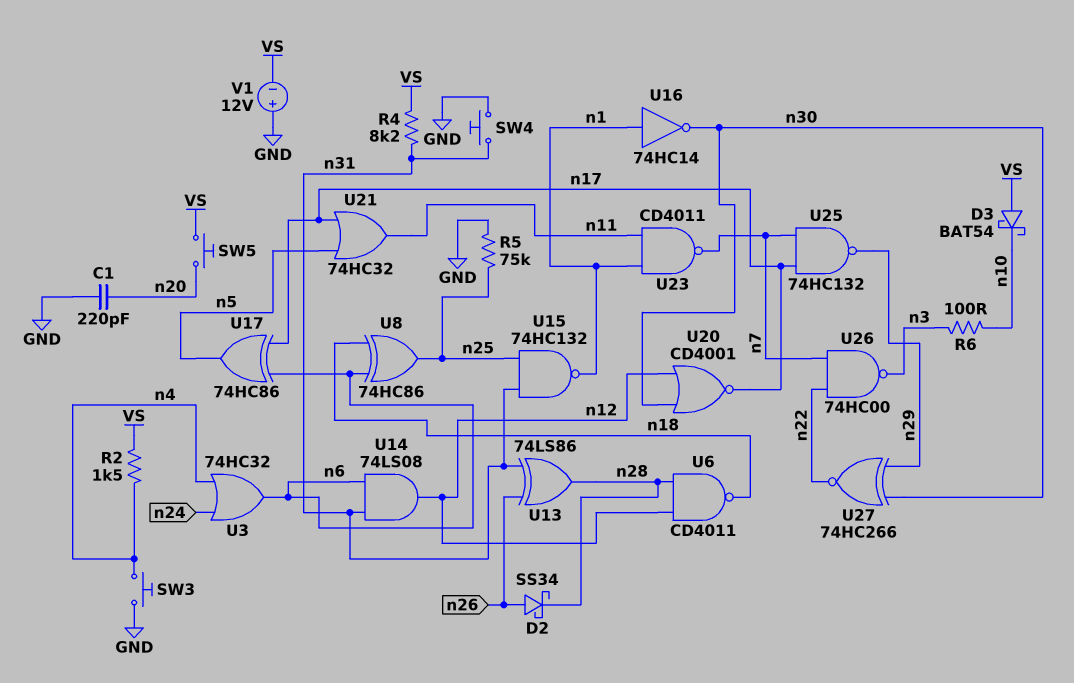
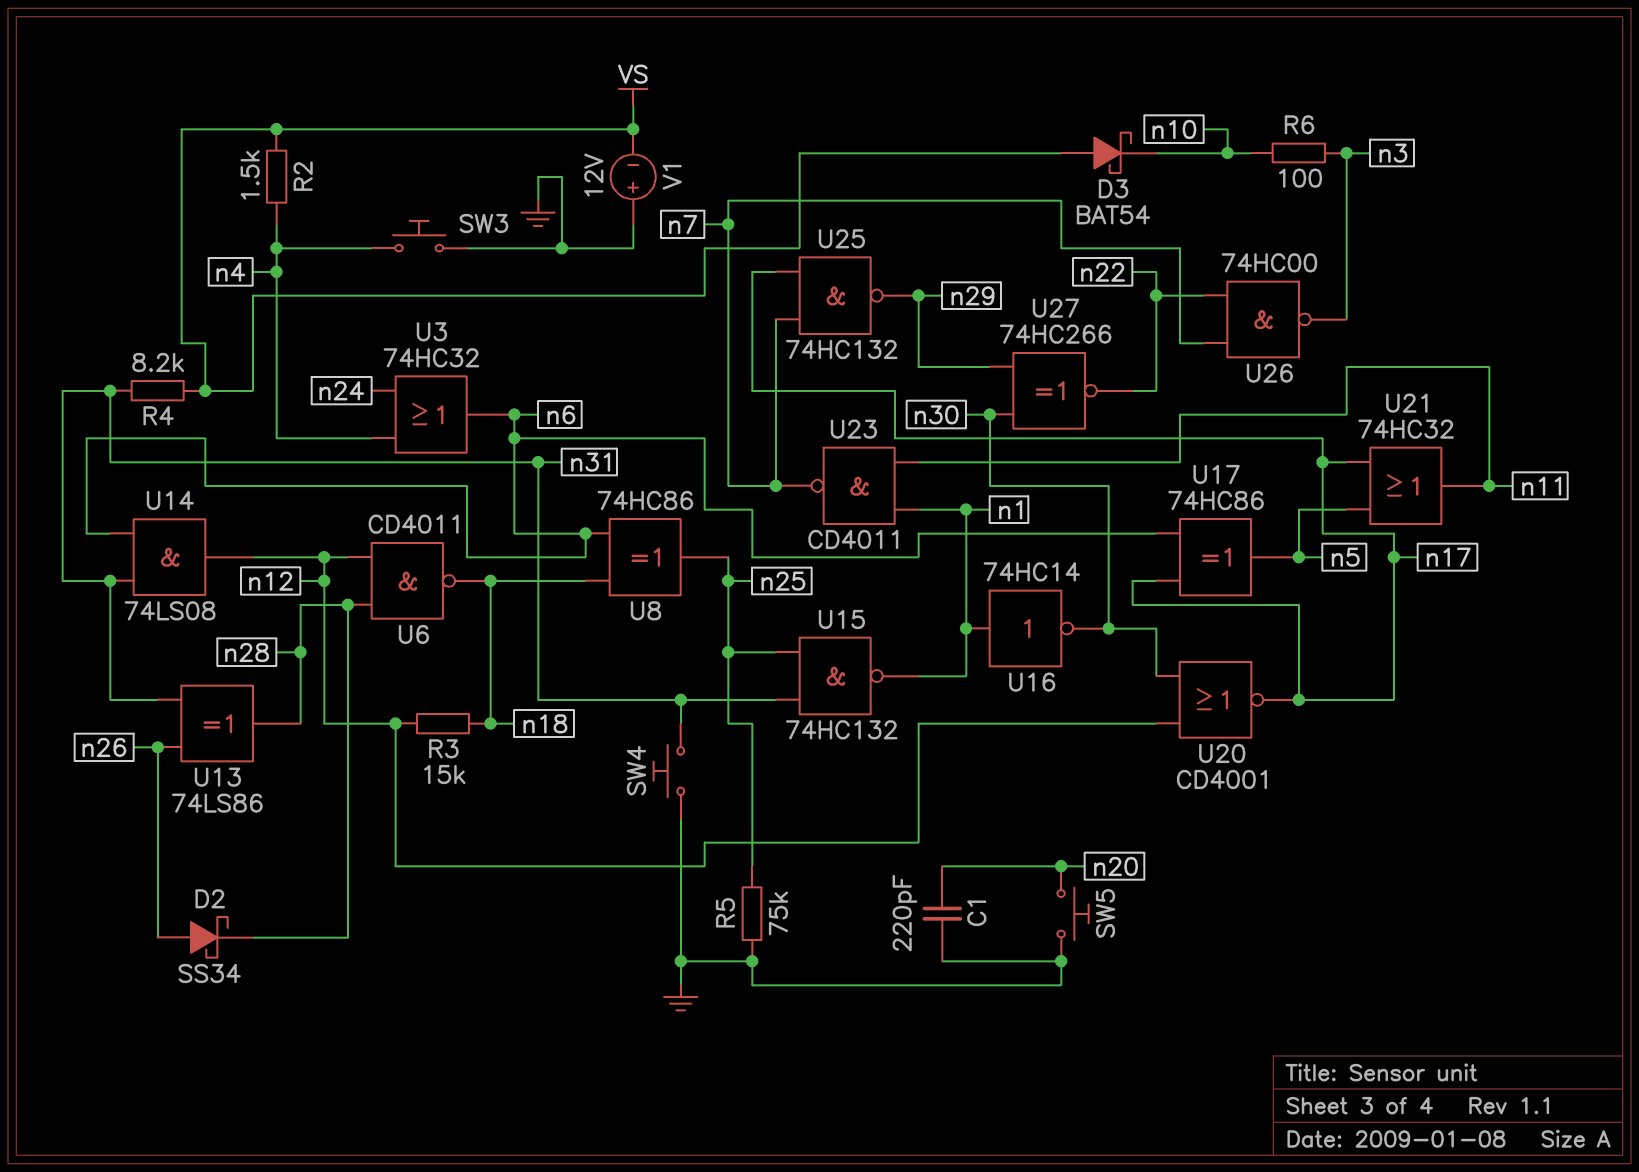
R3: none -> 15k (n12, n18)
SW5: button (VS, n20) -> button (GND, n20)

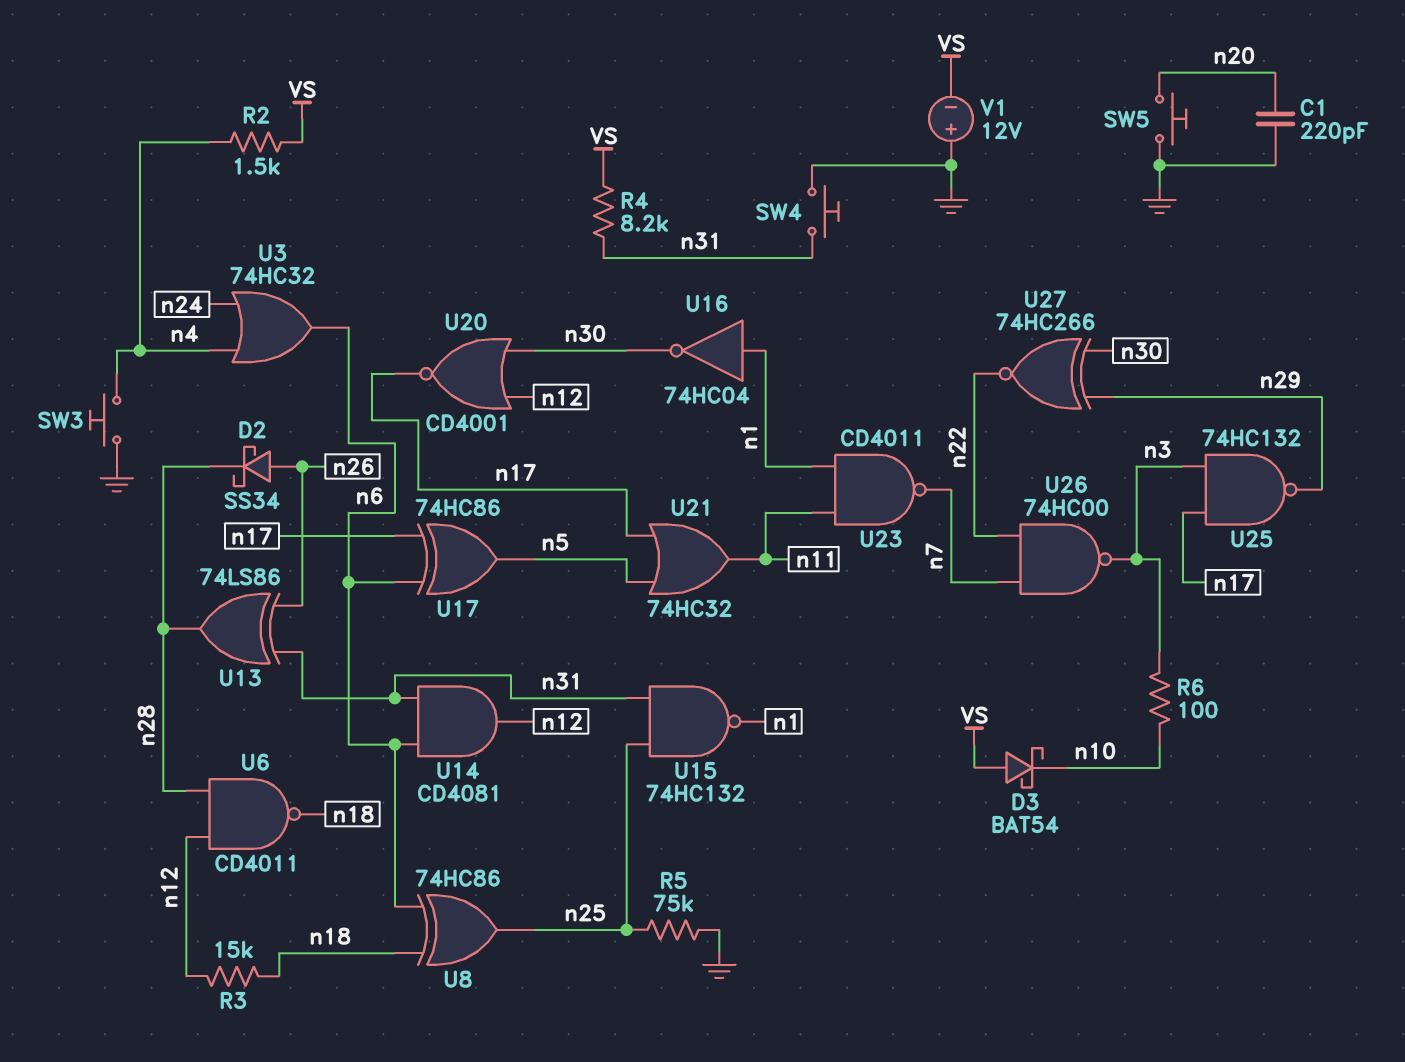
U14: AND 74LS08 (in n6, in n31, out n12) -> AND CD4081 (in n6, in n31, out n12)
U16: NOT 74HC14 (in n1, out n30) -> NOT 74HC04 (in n1, out n30)
U25: NAND 74HC132 (in n7, in n17, out n29) -> NAND 74HC132 (in n3, in n17, out n29)

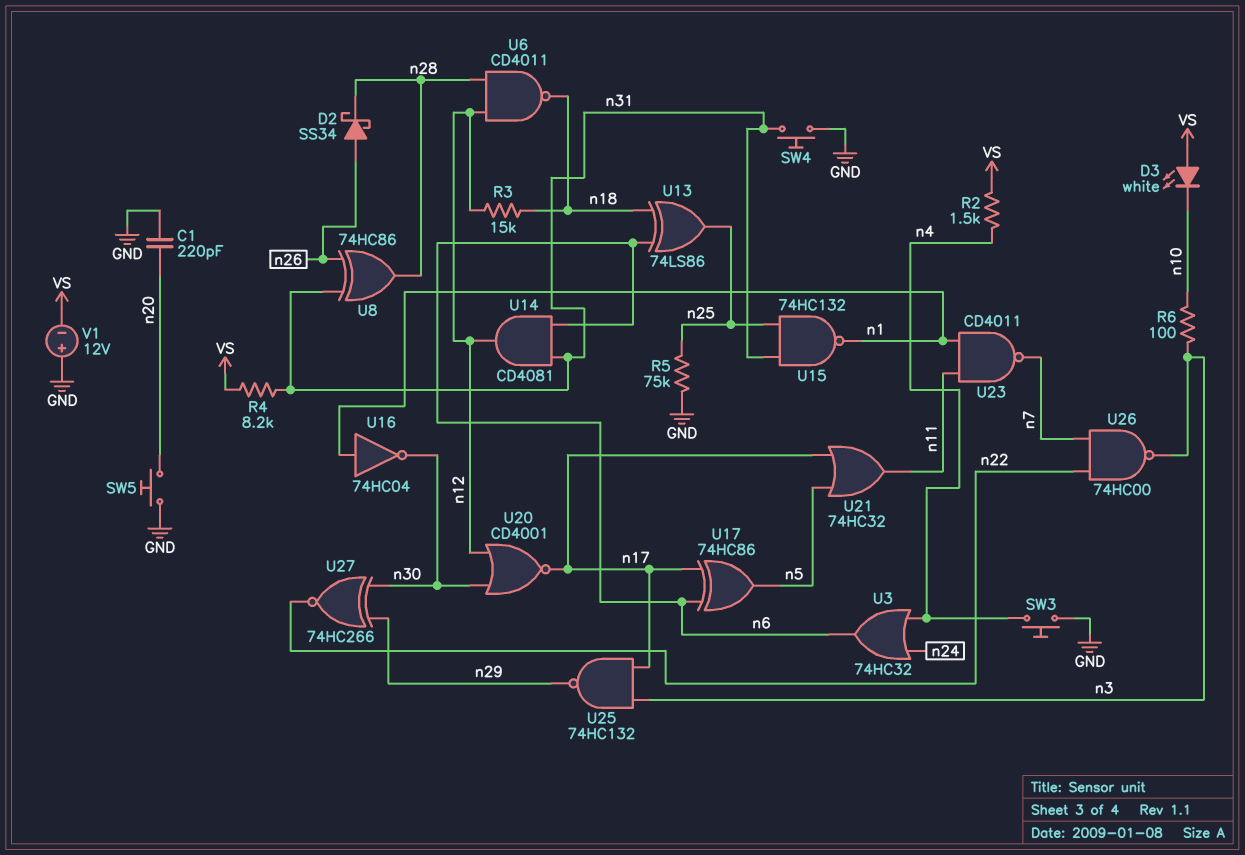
D3: schottky BAT54 (A VS, K n10) -> LED white (A VS, K n10)
U8: XOR 74HC86 (in n6, in n18, out n25) -> XOR 74HC86 (in n26, in n31, out n28)
U13: XOR 74LS86 (in n26, in n31, out n28) -> XOR 74LS86 (in n6, in n18, out n25)

